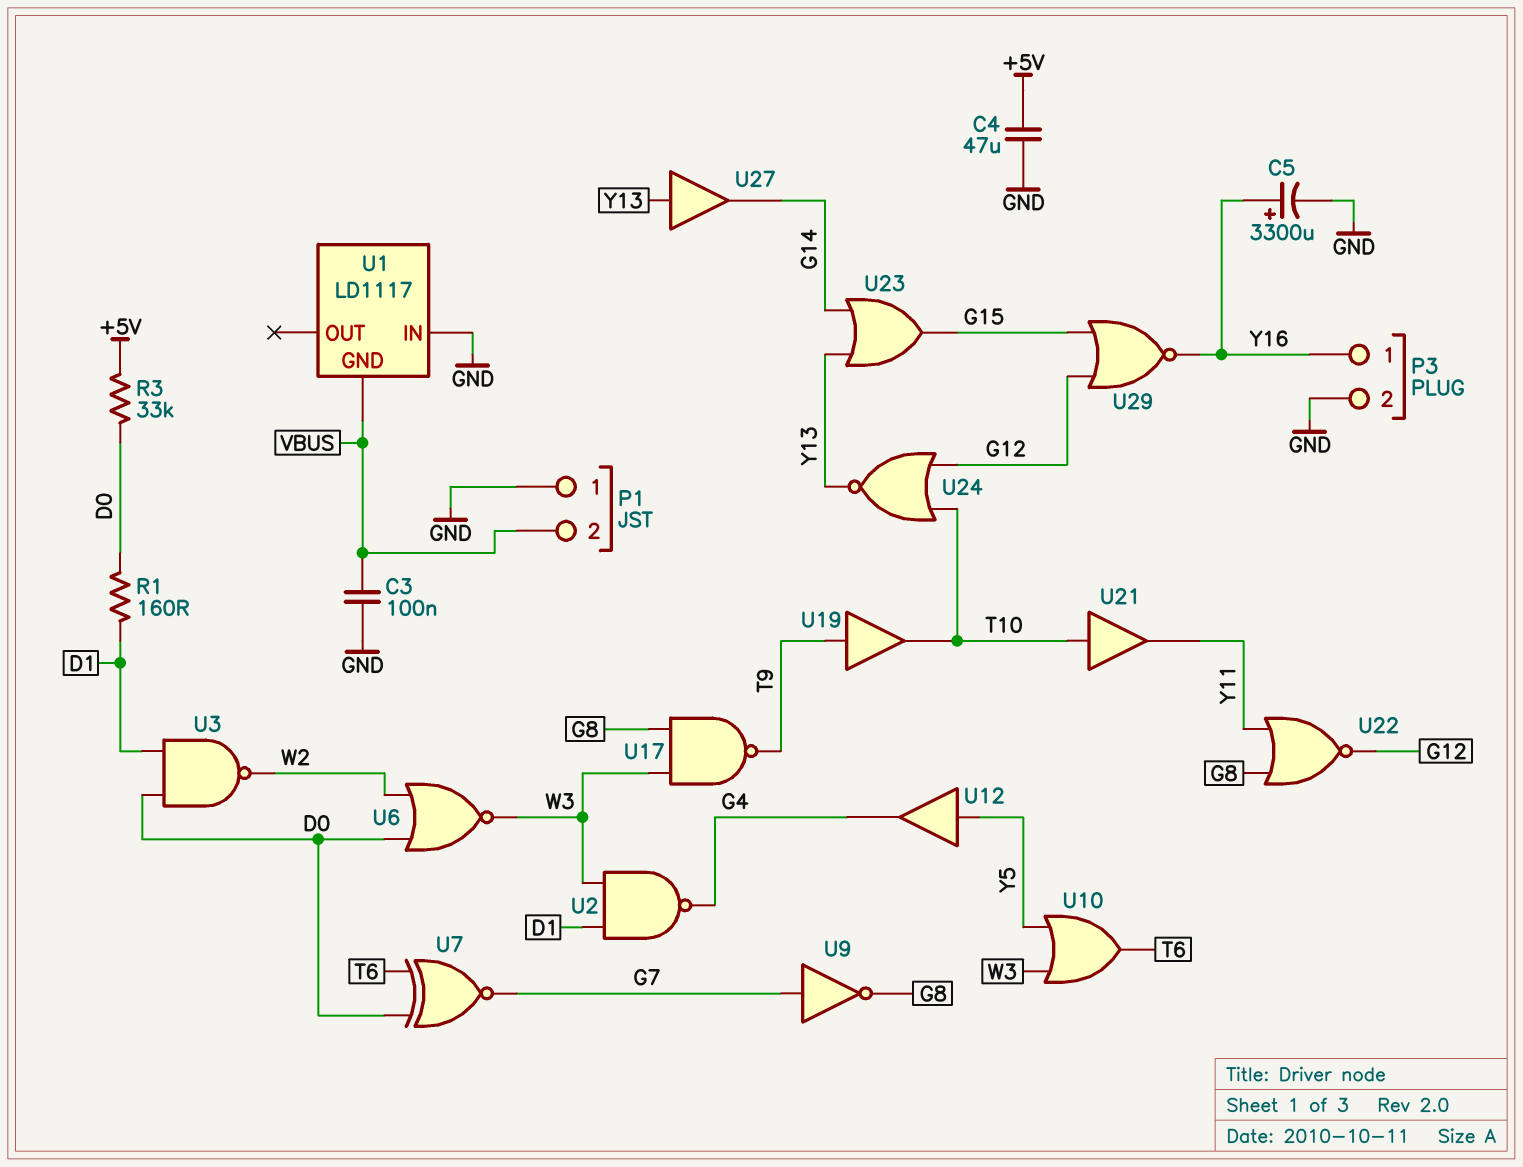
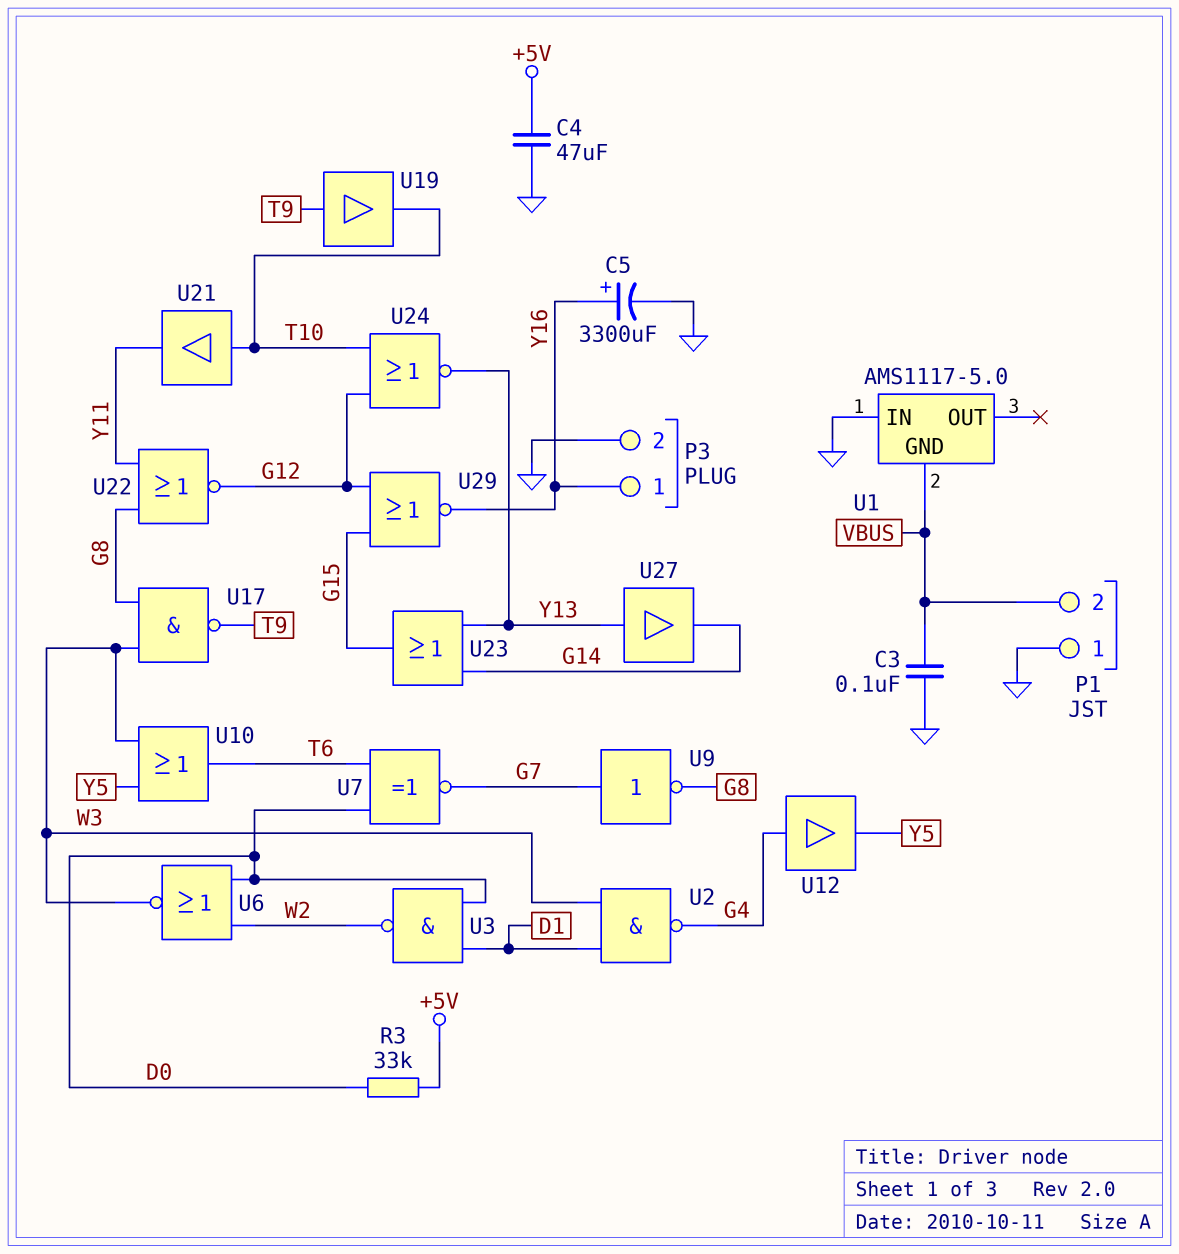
R1: 160 (D0, D1) -> none
U1: LD1117 -> AMS1117-5.0
U12: buffer (in Y5, out G4) -> buffer (in G4, out Y5)

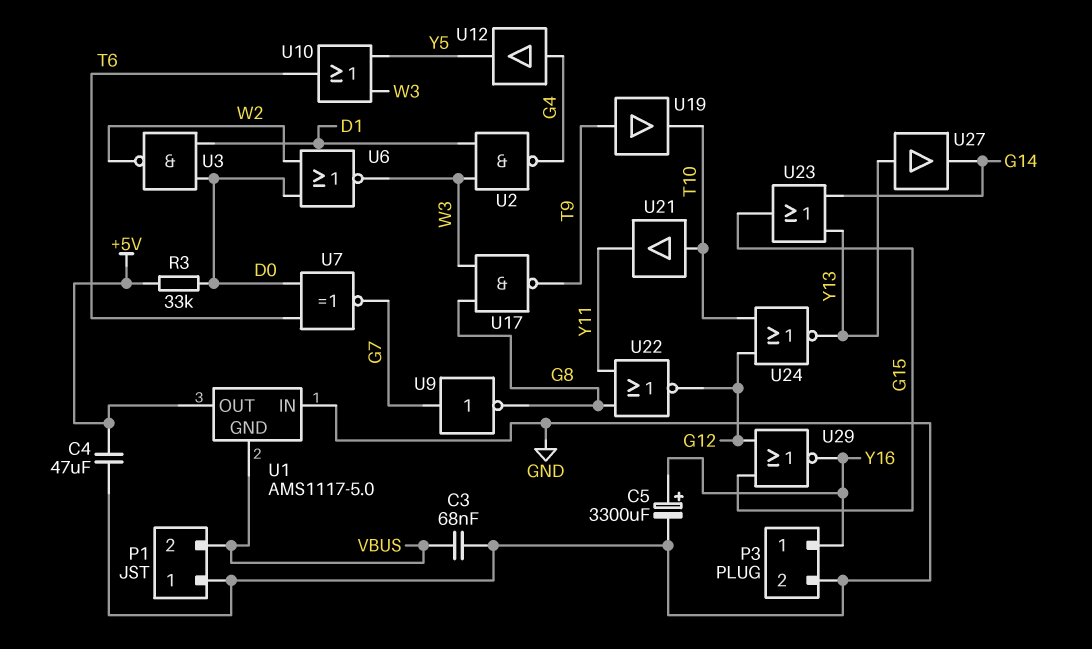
C3: 100nF (GND, VBUS) -> 68nF (GND, VBUS)
U1 pin OUT: none -> +5V

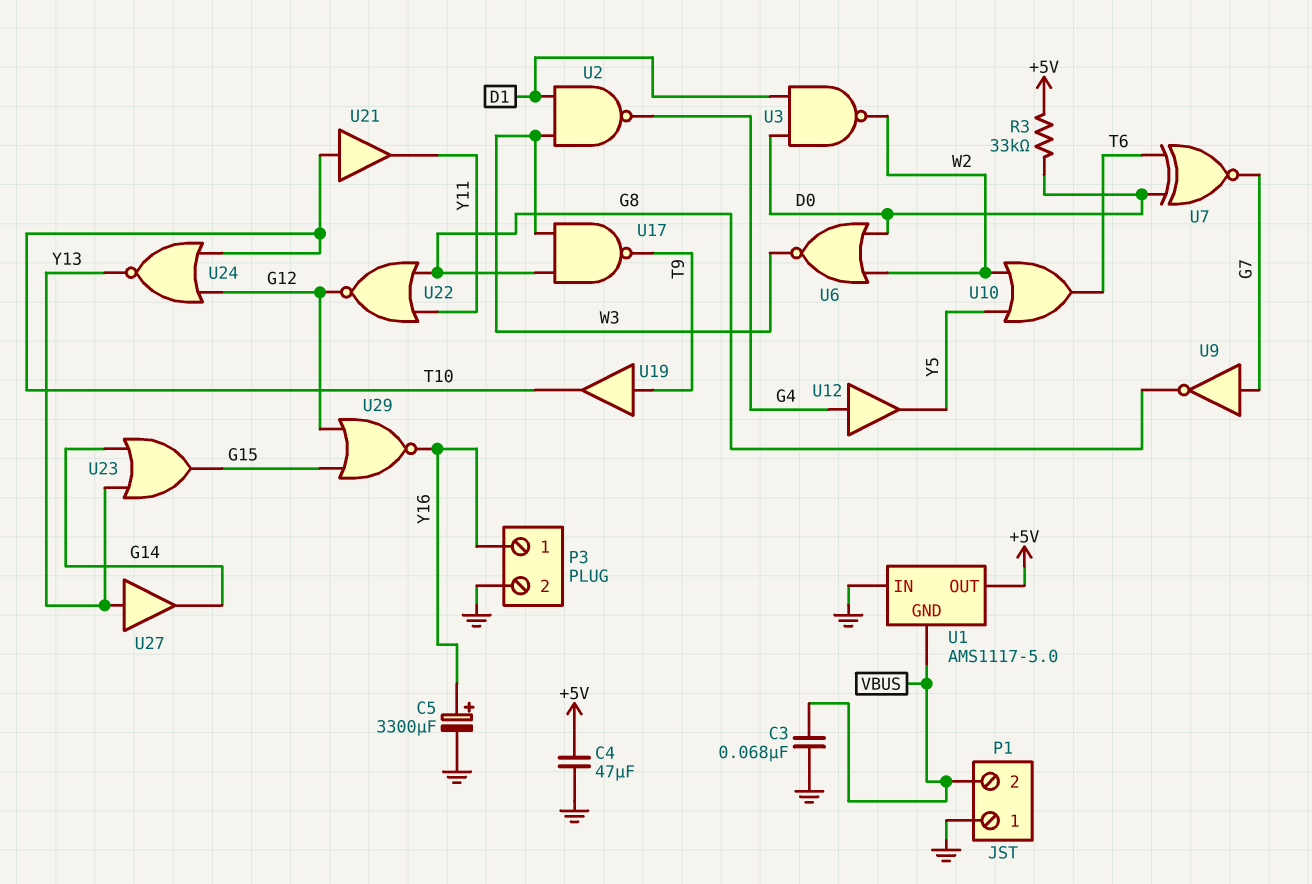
U10: OR (in W3, in Y5, out T6) -> OR (in W2, in Y5, out T6)

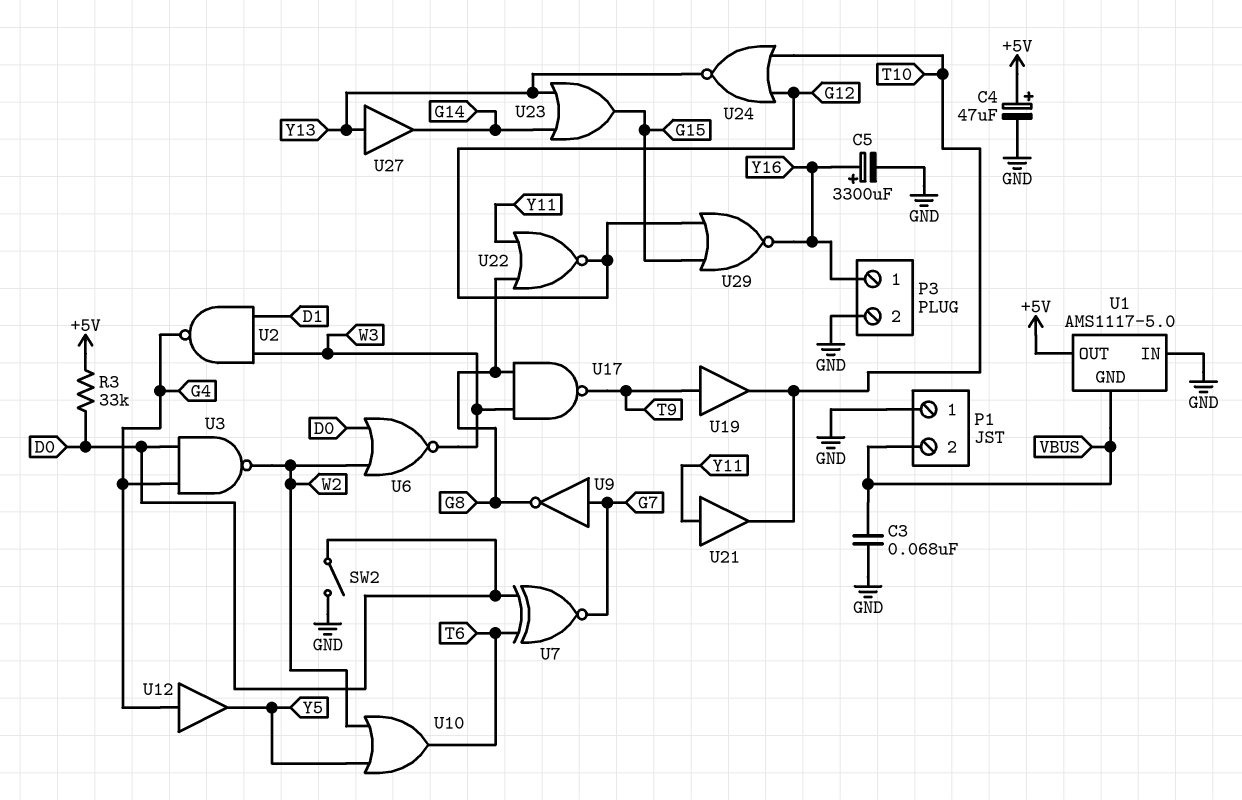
C4: 47uF (+5V, GND) -> 47uF (plus +5V, minus GND)
SW2: none -> switch (D0, GND)
U3: NAND (in D0, in D1, out W2) -> NAND (in D0, in G4, out W2)
U21: buffer (in T10, out Y11) -> buffer (in Y11, out T10)

